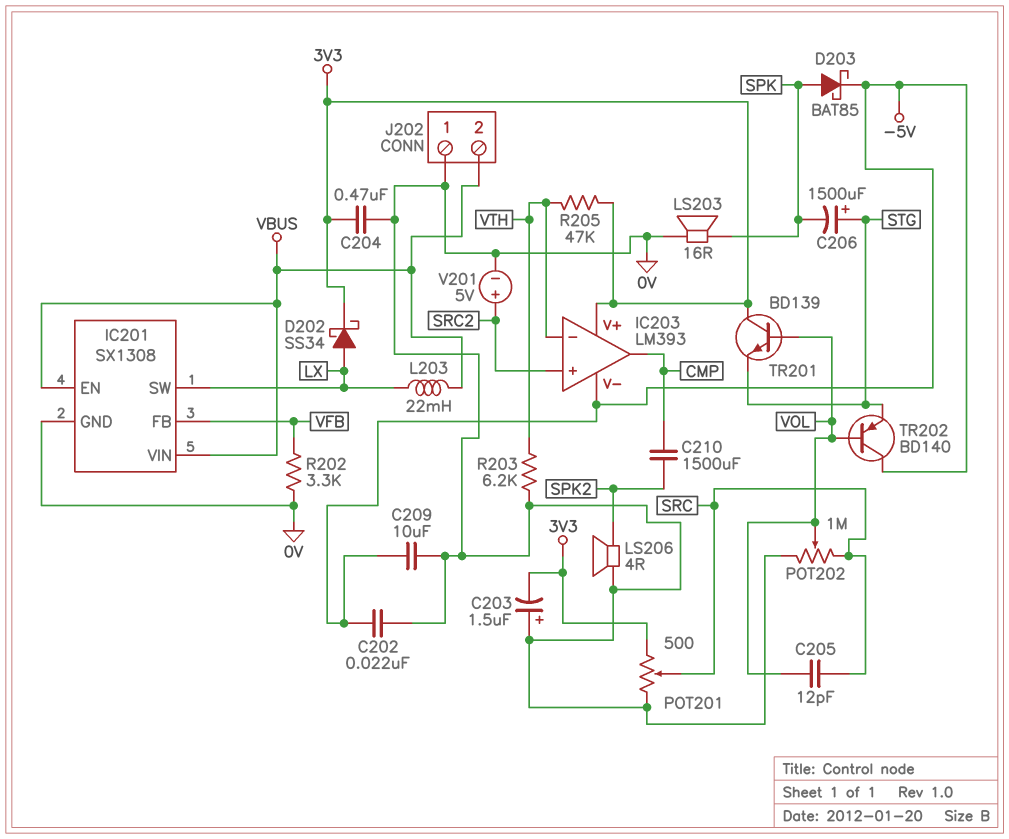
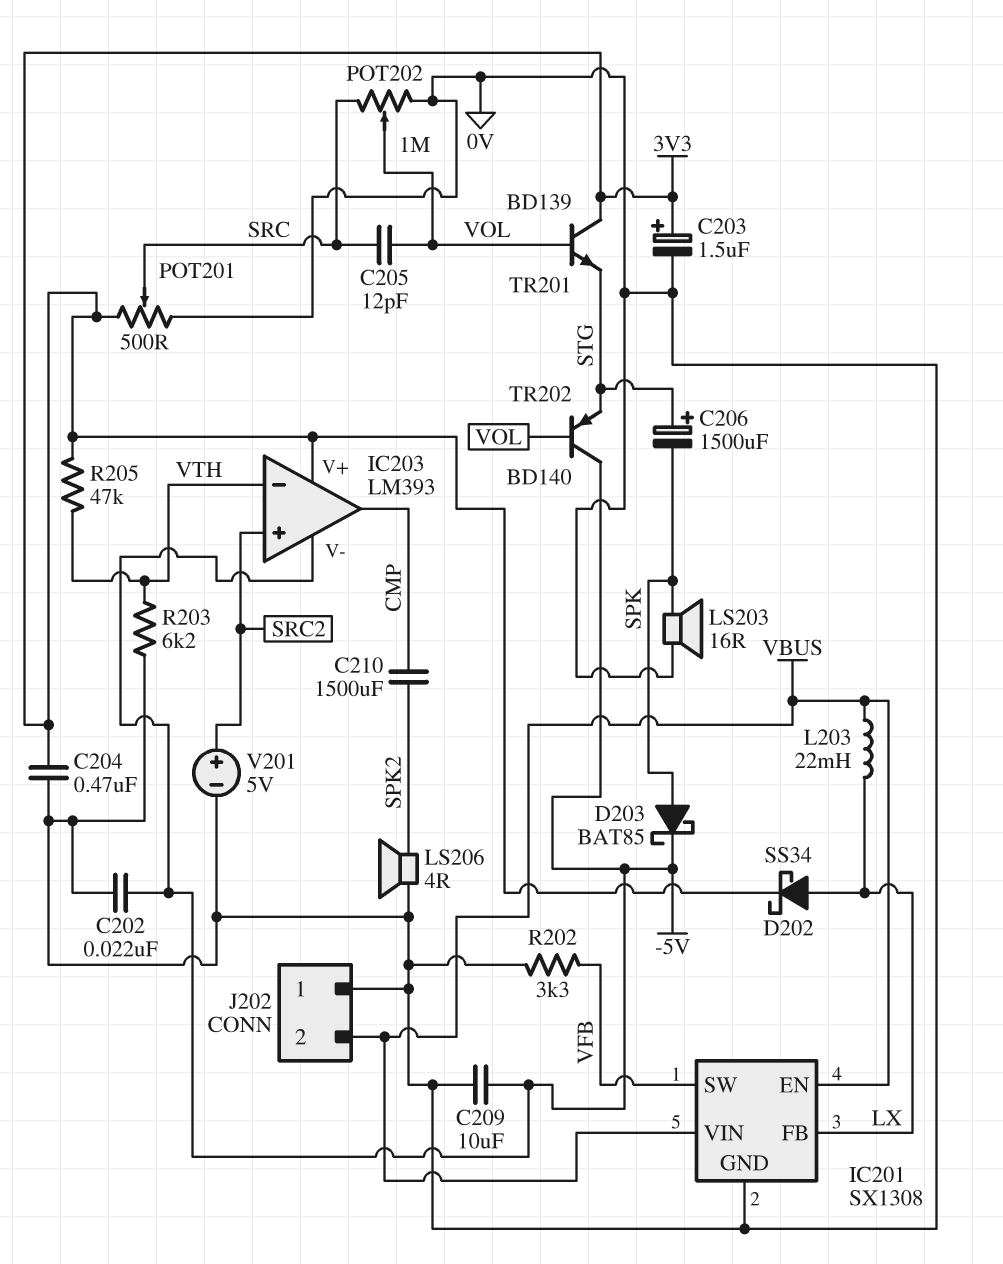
C203: 1.5uF (plus 0V, minus 3V3) -> 1.5uF (plus 3V3, minus 0V)
IC201 pin FB: VFB -> LX
IC201 pin SW: LX -> VFB

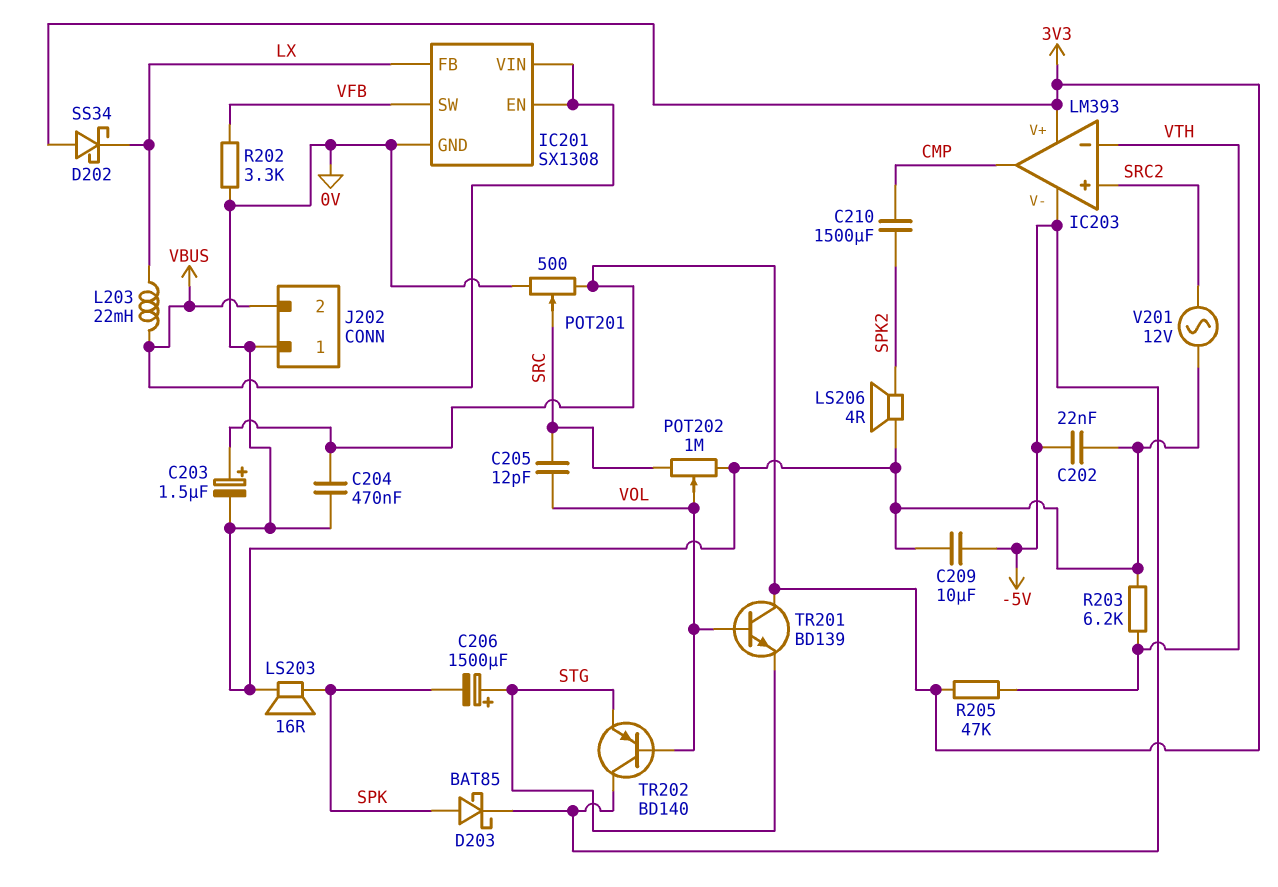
D202: schottky SS34 (A LX, K 3V3) -> schottky SS34 (A 3V3, K LX)
V201: 5V (plus SRC2, minus 0V) -> AC 12V (0V, SRC2)

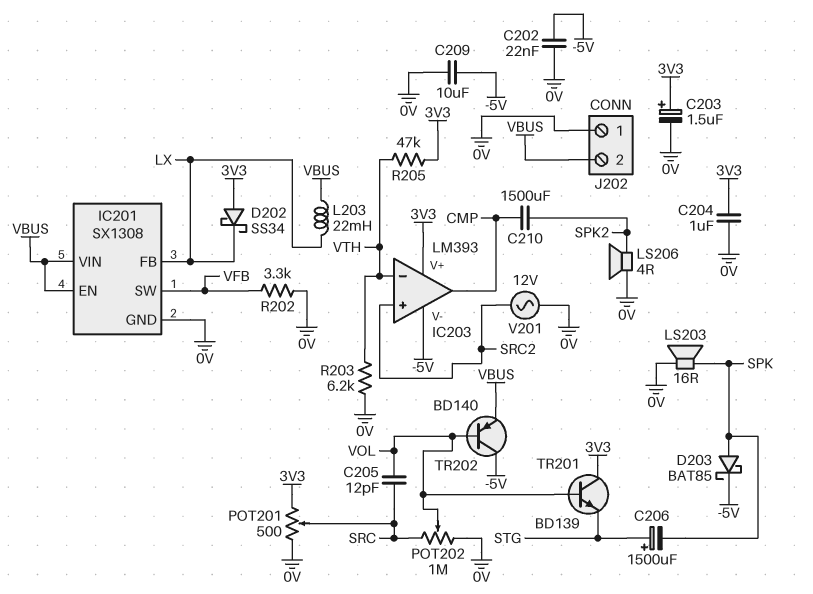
C204: 470nF (0V, 3V3) -> 1uF (0V, 3V3)
TR202: PNP BD140 (B VOL, C -5V, E STG) -> PNP BD140 (B VOL, C -5V, E VBUS)

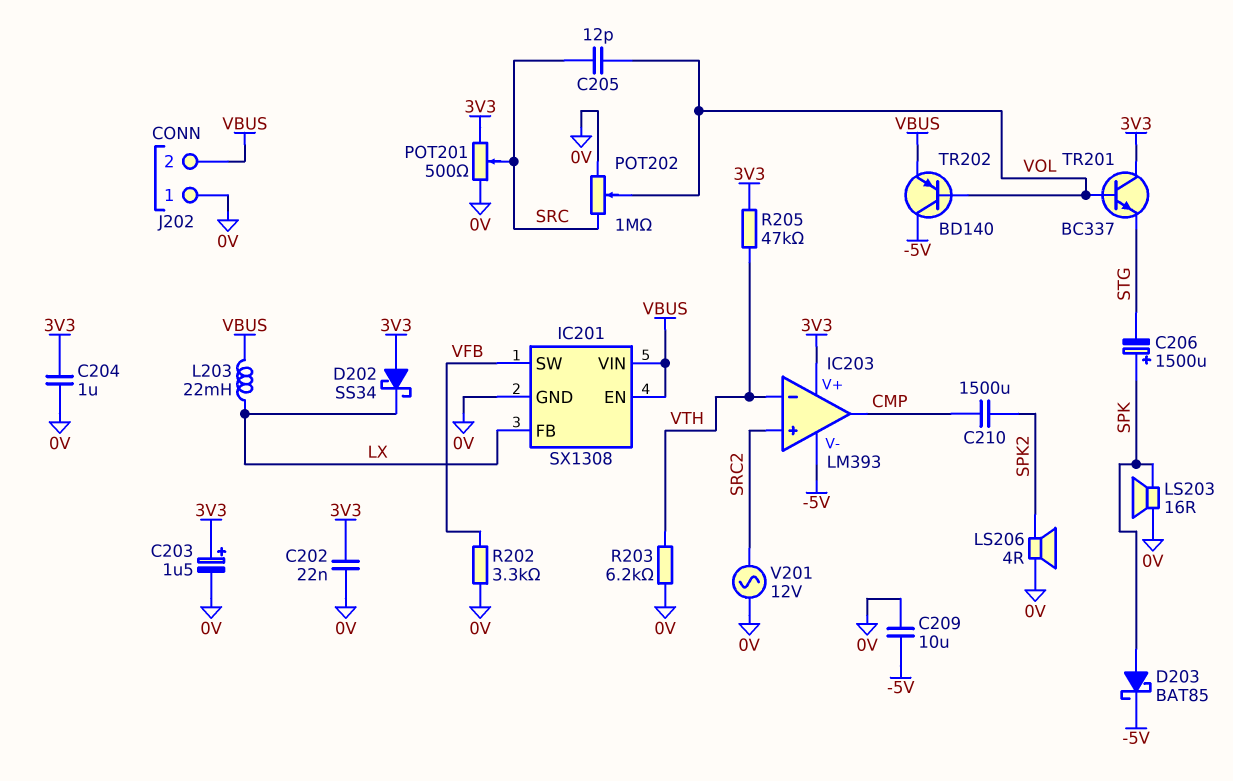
C202: 22nF (-5V, 0V) -> 22nF (0V, 3V3)
C206: 1500uF (plus STG, minus SPK) -> 1500uF (plus SPK, minus STG)
TR201: NPN BD139 (B VOL, C 3V3, E STG) -> NPN BC337 (B VOL, C 3V3, E STG)

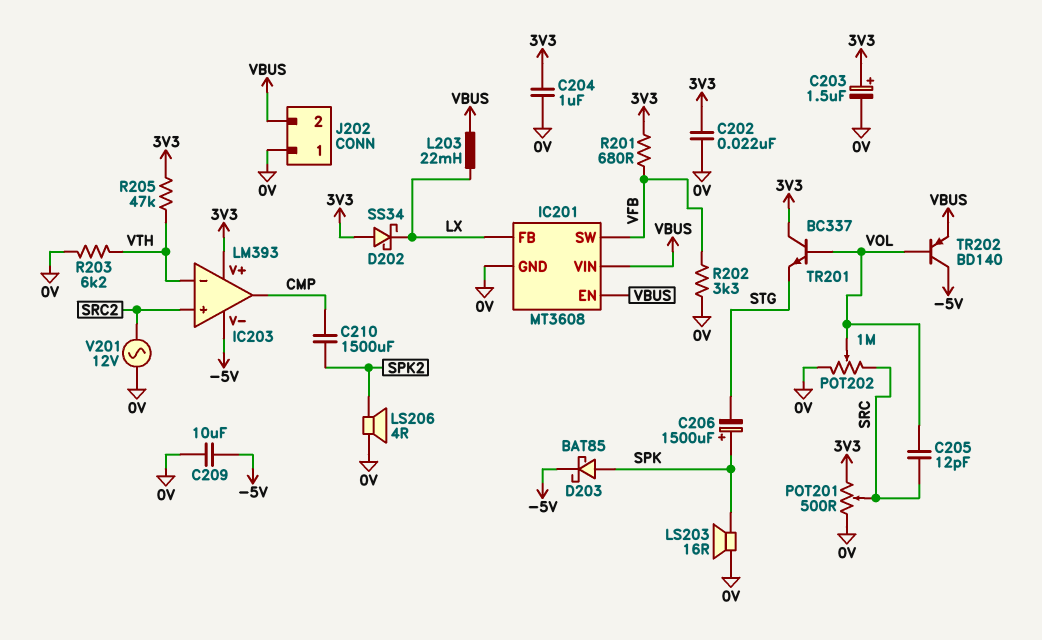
IC201: SX1308 -> MT3608
R201: none -> 680 (3V3, VFB)

